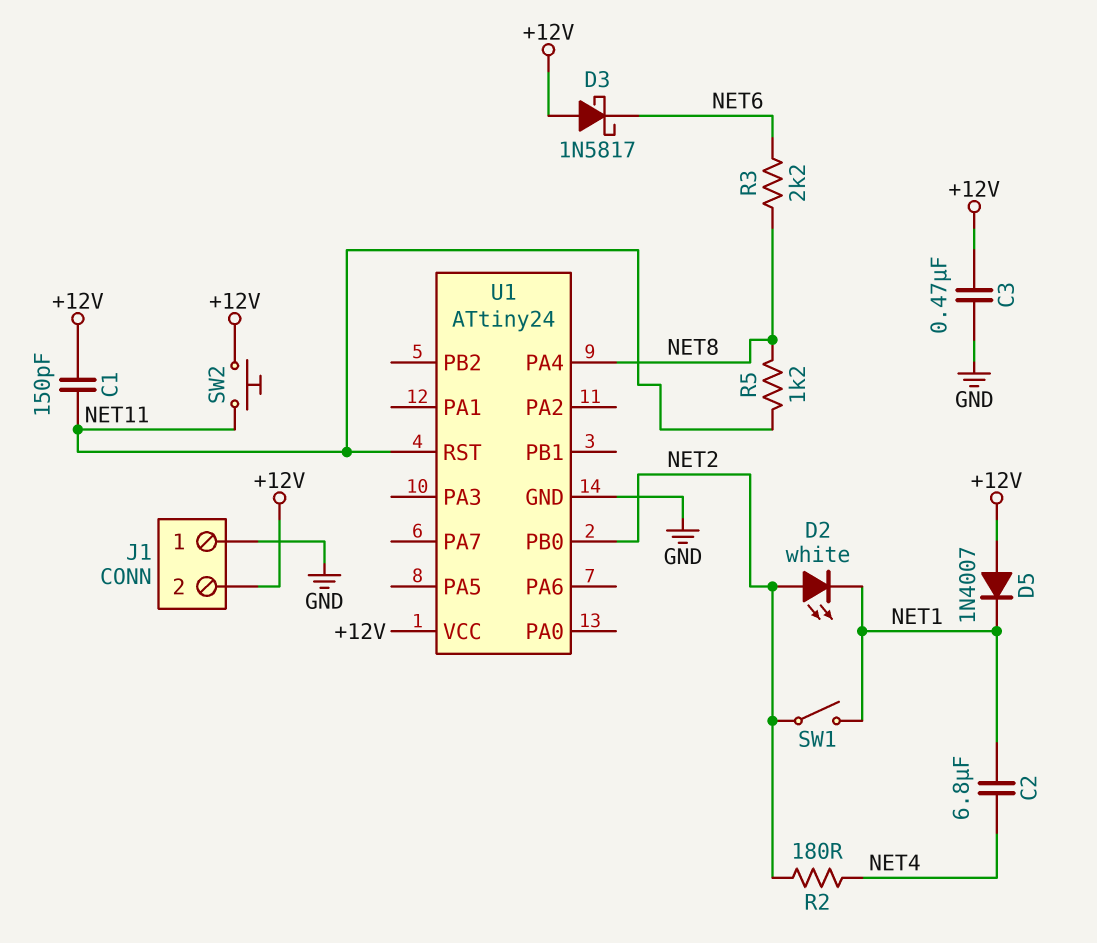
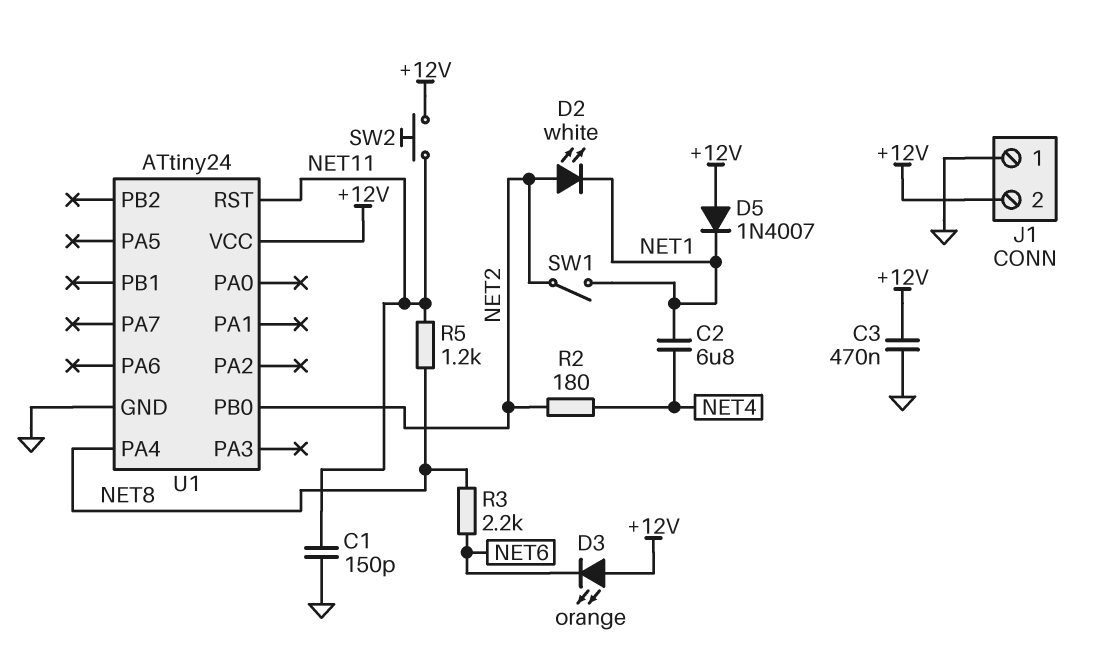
C1: 150pF (+12V, NET11) -> 150pF (GND, NET11)
D3: schottky 1N5817 (A +12V, K NET6) -> LED orange (A +12V, K NET6)

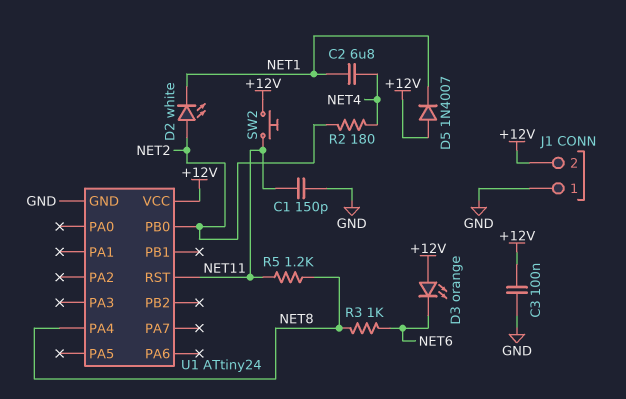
C3: 470nF (+12V, GND) -> 100nF (+12V, GND)
R3: 2.2k (NET6, NET8) -> 1k (NET6, NET8)
SW1: switch (NET1, NET2) -> none

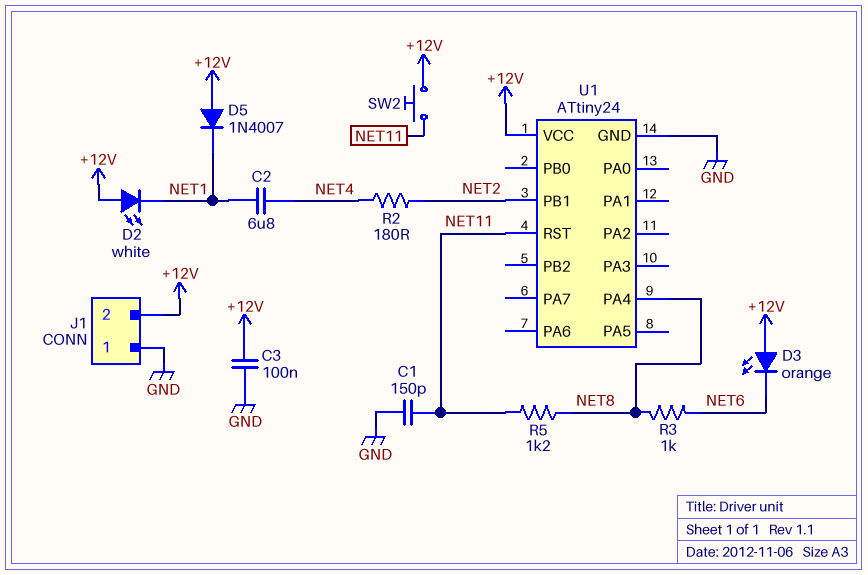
D2: LED white (A NET2, K NET1) -> LED white (A +12V, K NET1)
U1 pin PB0: NET2 -> none
U1 pin PB1: none -> NET2

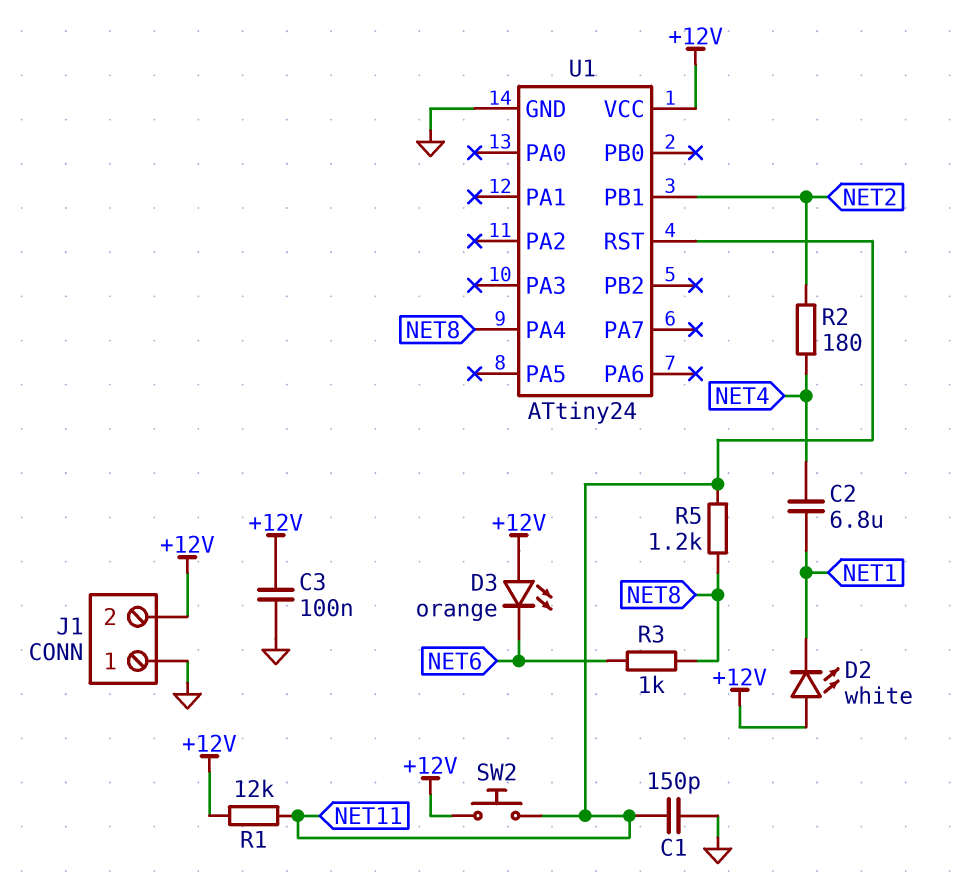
D5: diode 1N4007 (A +12V, K NET1) -> none
R1: none -> 12k (+12V, NET11)

